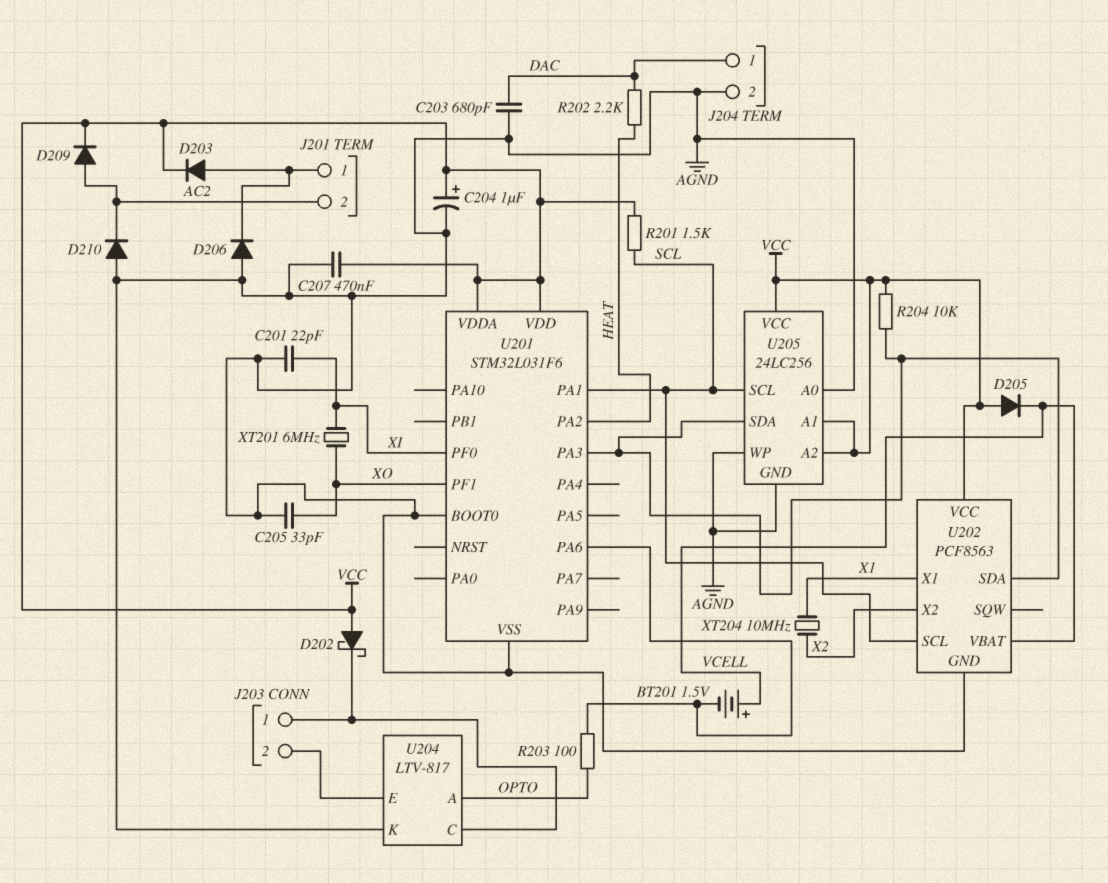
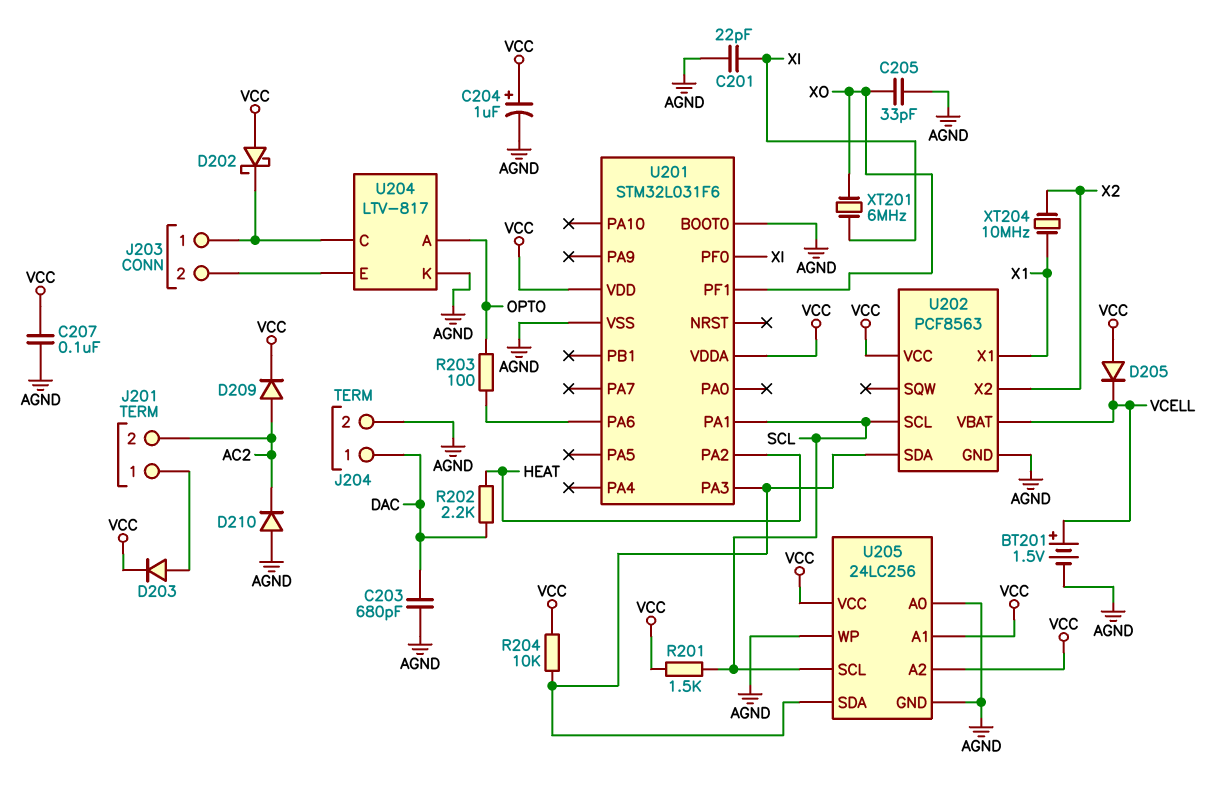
BT201: 1.5V (plus VCELL, minus U201/PA6) -> 1.5V (plus VCELL, minus AGND)
C207: 470nF (AGND, VCC) -> 100nF (AGND, VCC)
D206: diode (A AGND, K J201/1) -> none

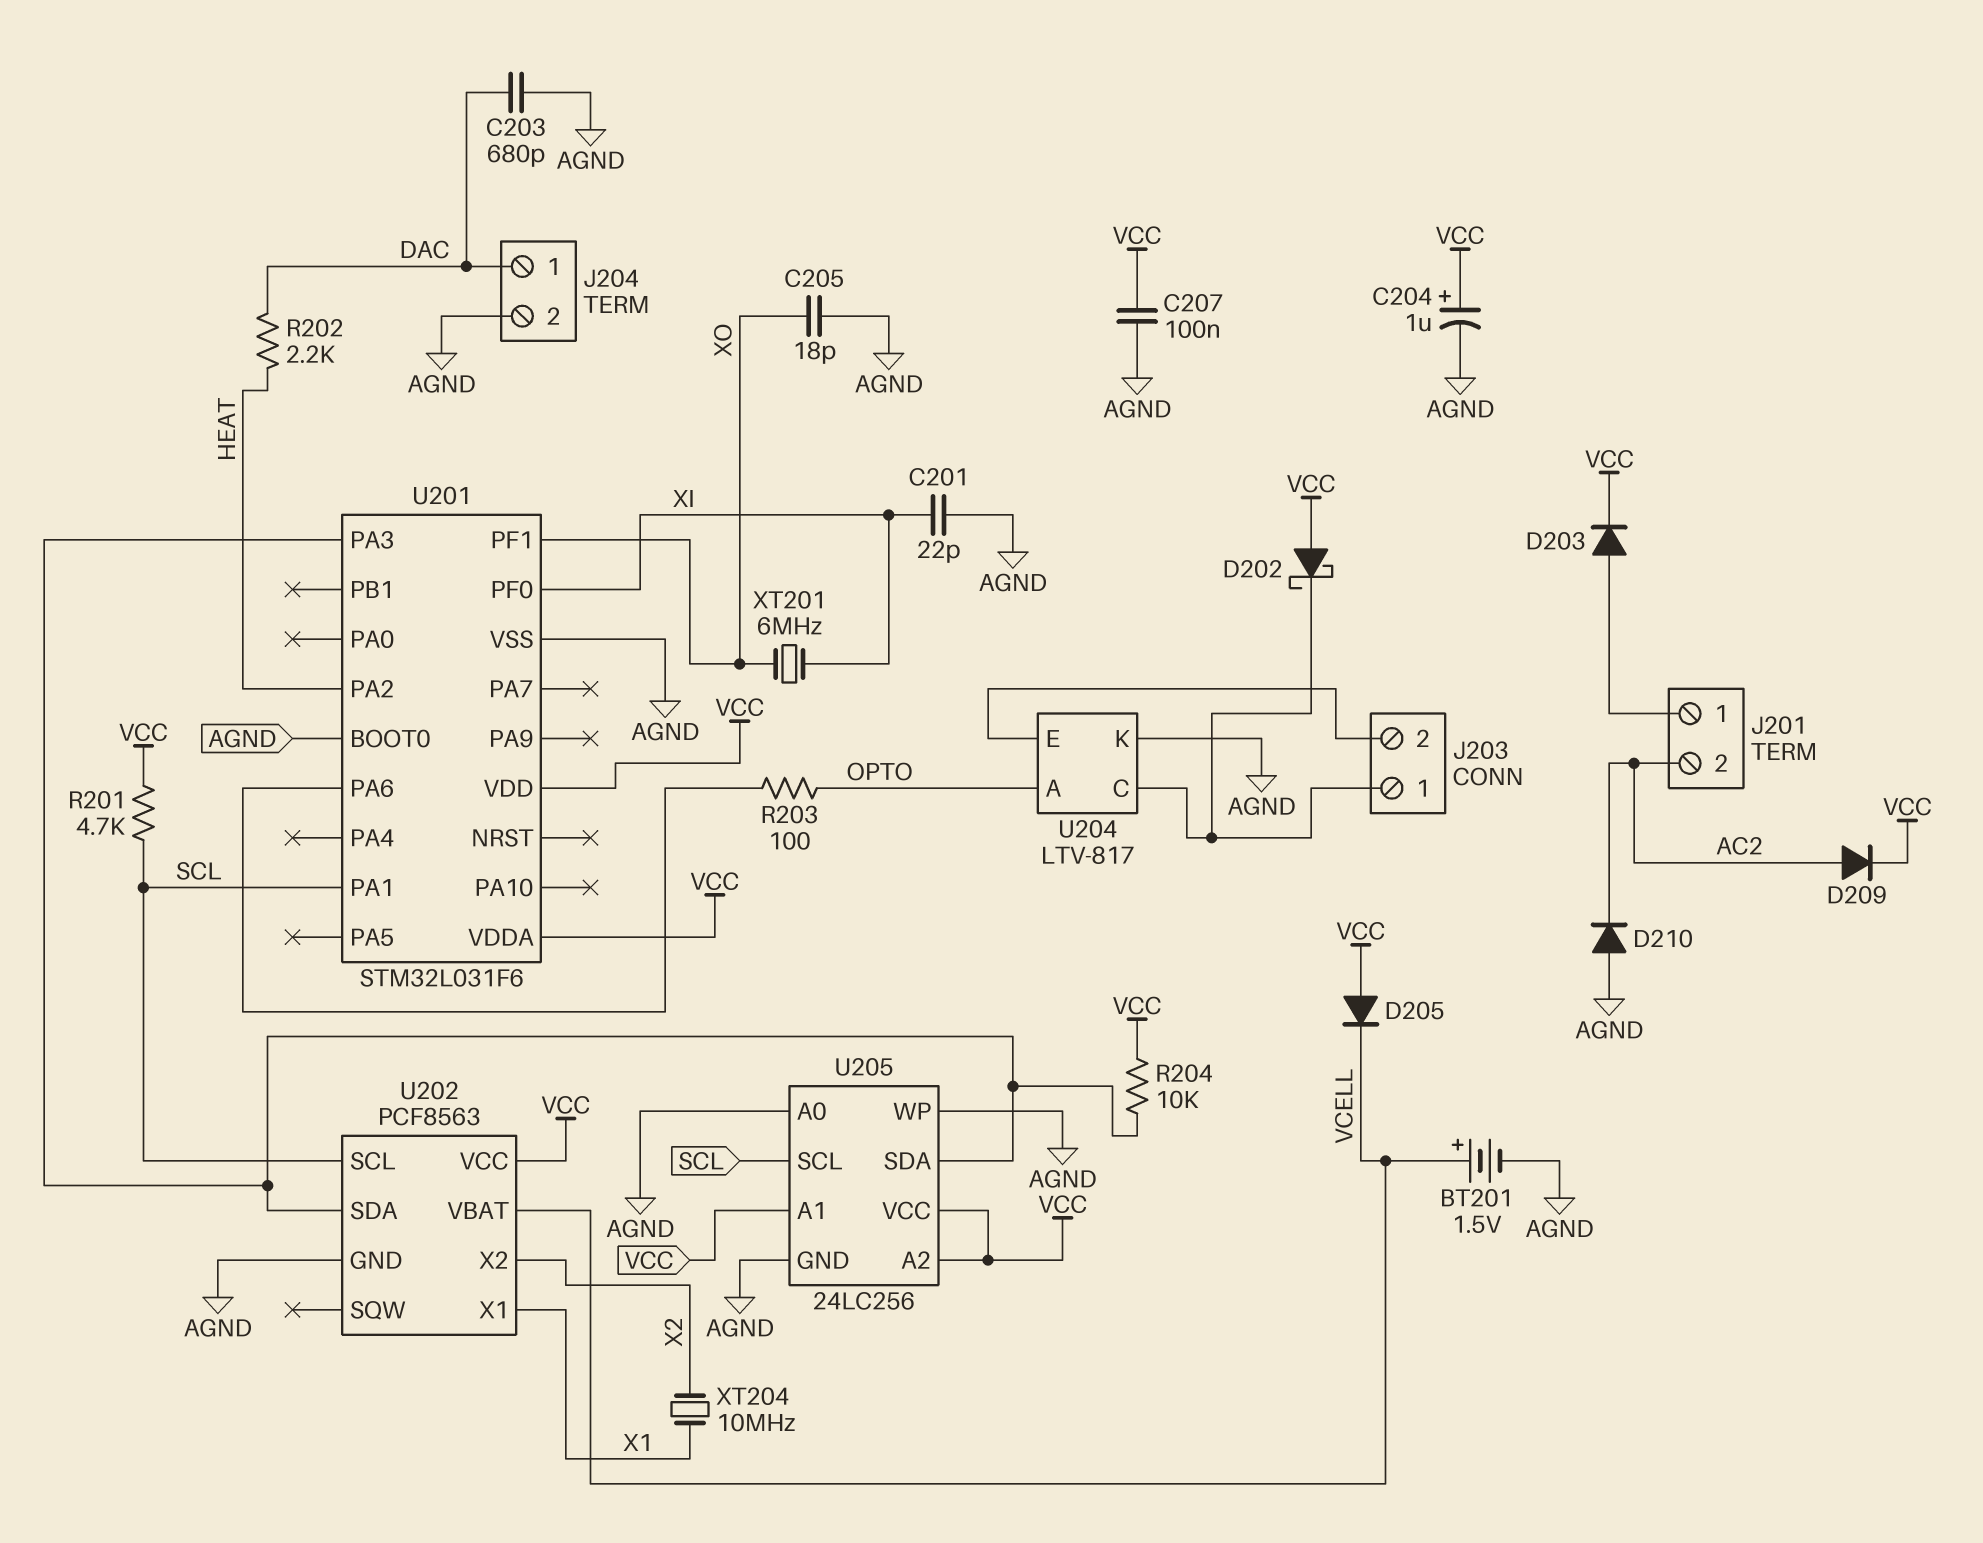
C205: 33pF (AGND, XO) -> 18pF (AGND, XO)
R201: 1.5k (SCL, VCC) -> 4.7k (SCL, VCC)

